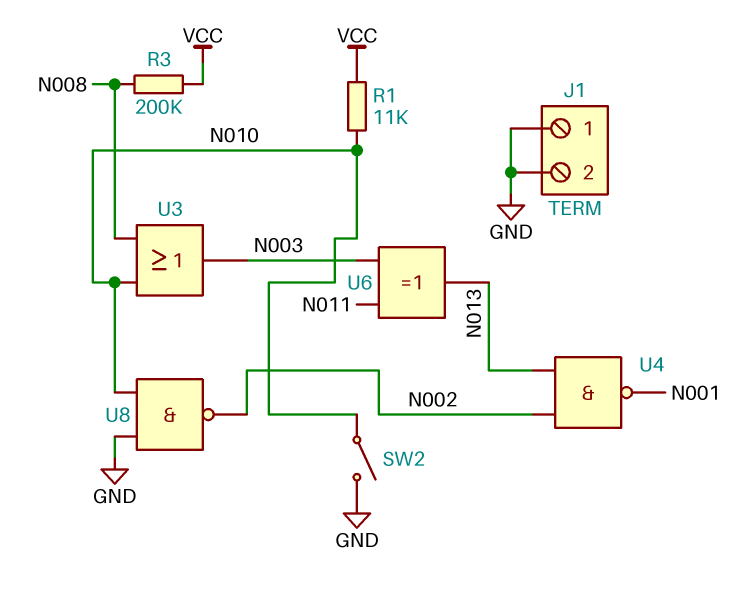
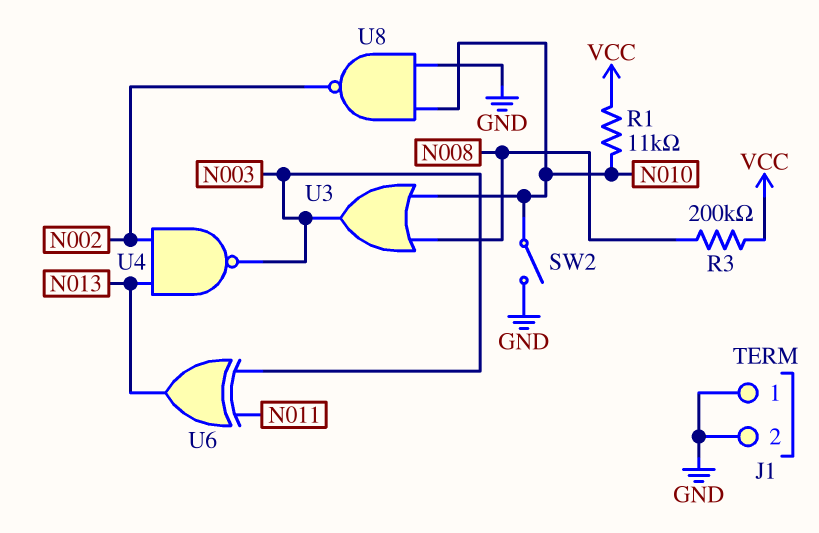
U4: NAND (in N002, in N013, out N001) -> NAND (in N002, in N013, out N003)

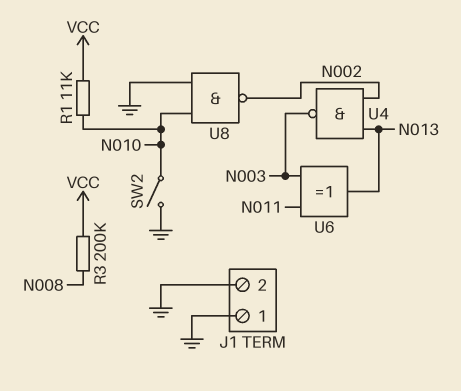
U3: OR (in N008, in N010, out N003) -> none

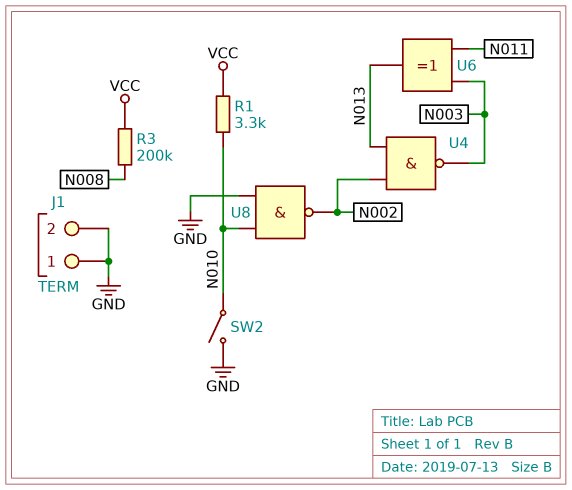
R1: 11k (N010, VCC) -> 3.3k (N010, VCC)

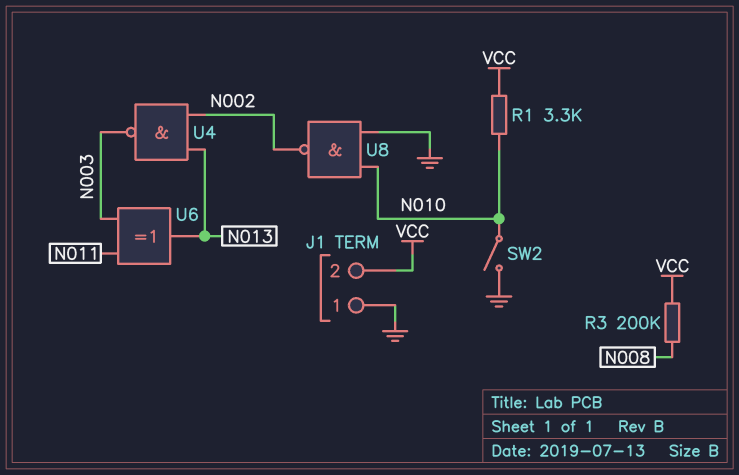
J1 pin 2: GND -> VCC

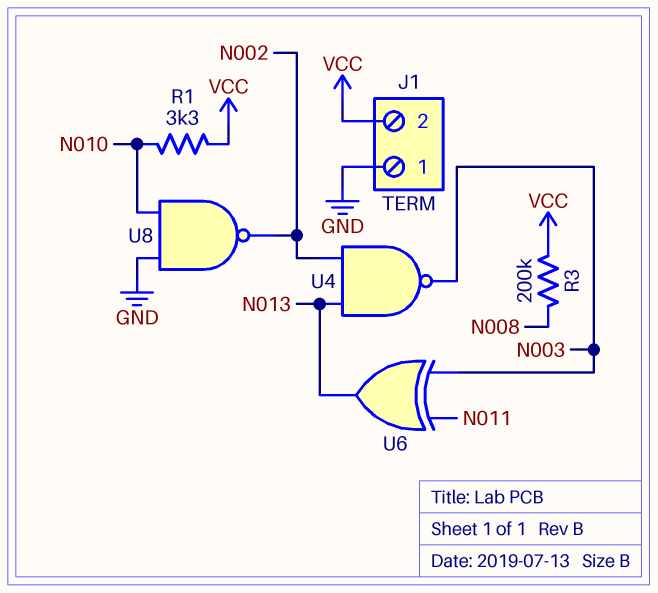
SW2: switch (GND, N010) -> none

